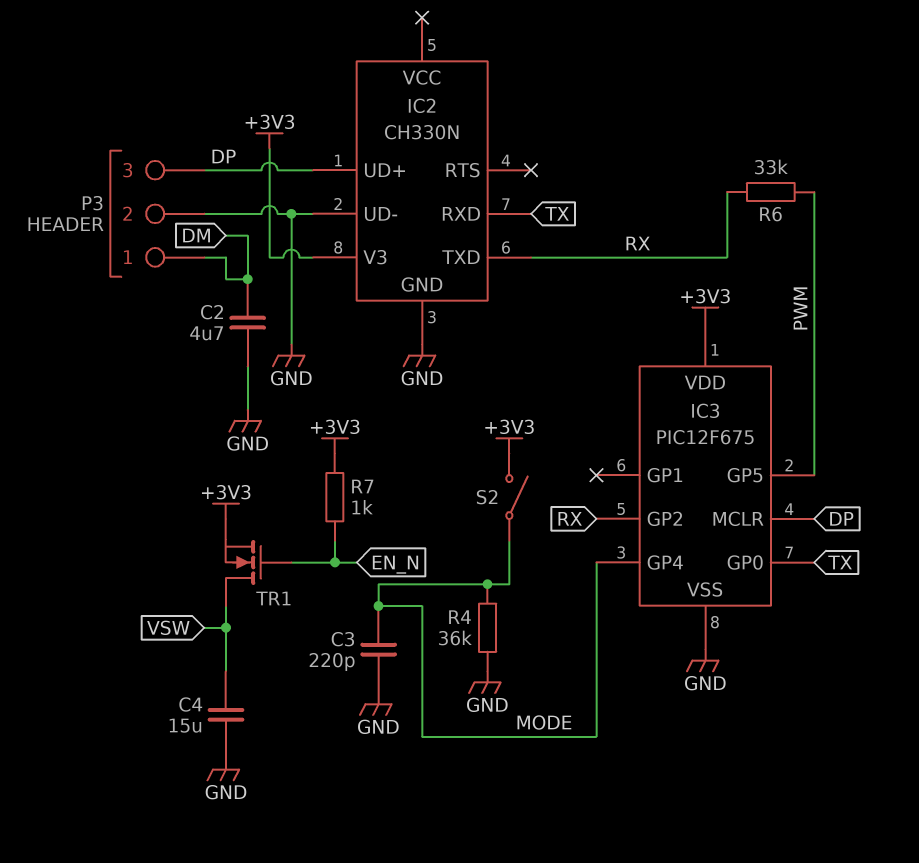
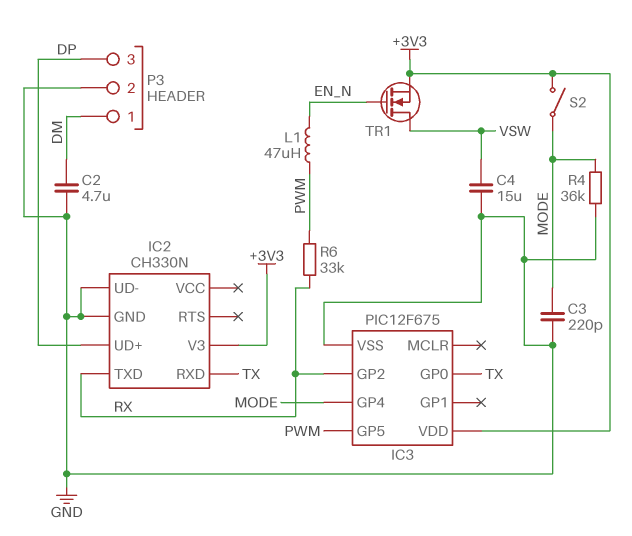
IC3 pin MCLR: DP -> none
L1: none -> 47uH (EN_N, PWM)
R7: 1k (+3V3, EN_N) -> none

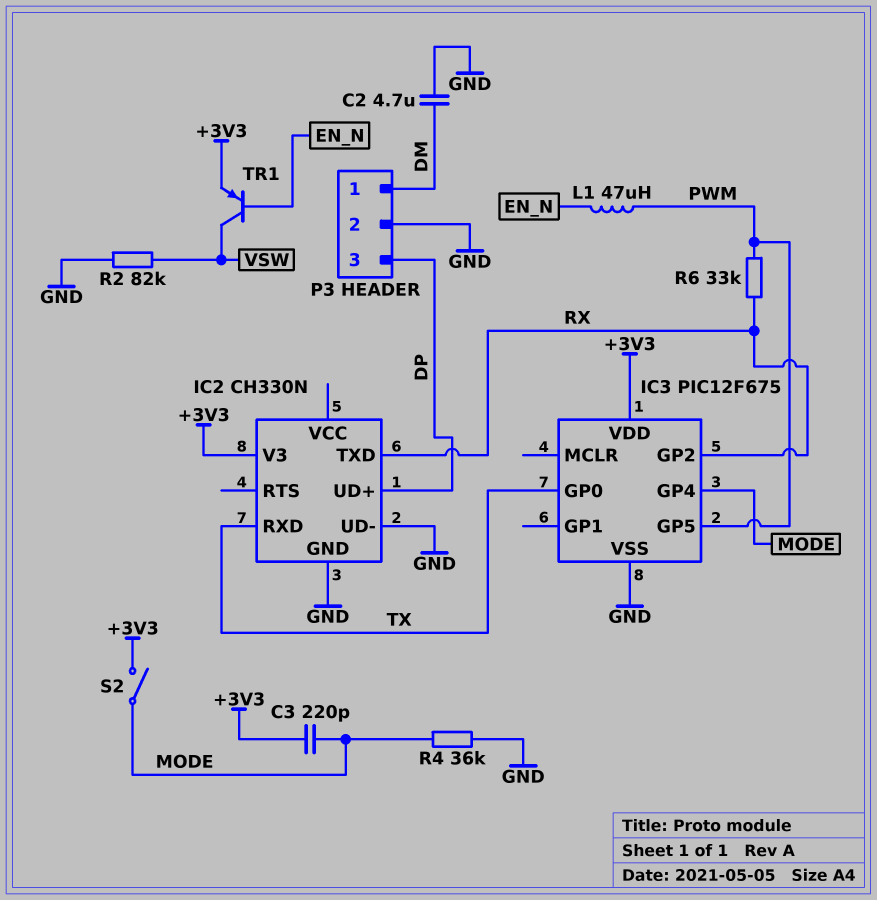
C3: 220pF (GND, MODE) -> 220pF (+3V3, MODE)
C4: 15uF (GND, VSW) -> none
R2: none -> 82k (GND, VSW)
TR1: NMOS (G EN_N, D VSW, S +3V3) -> PNP (B EN_N, C VSW, E +3V3)

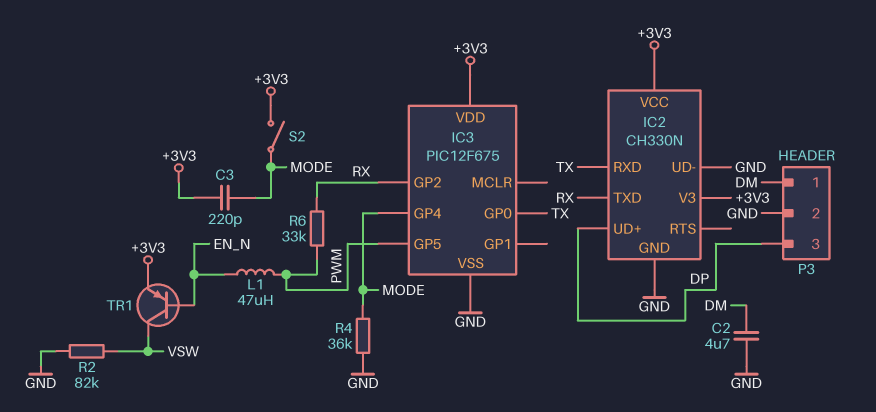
IC2 pin VCC: none -> +3V3

